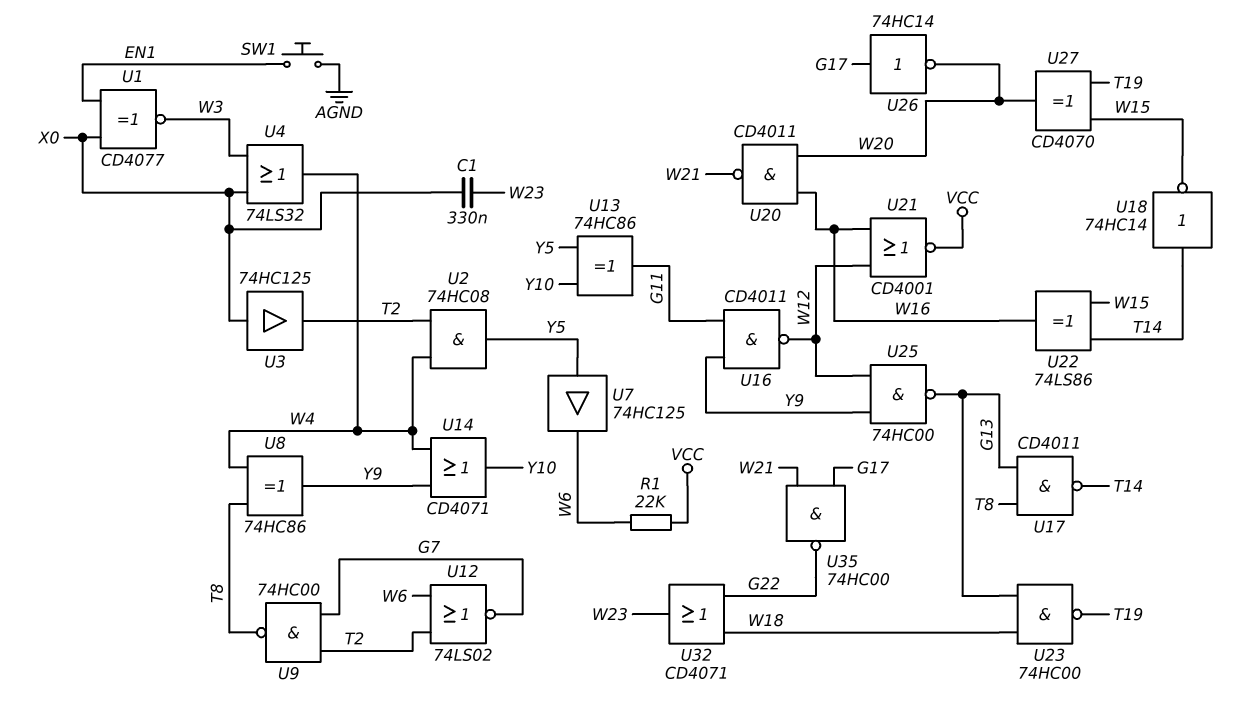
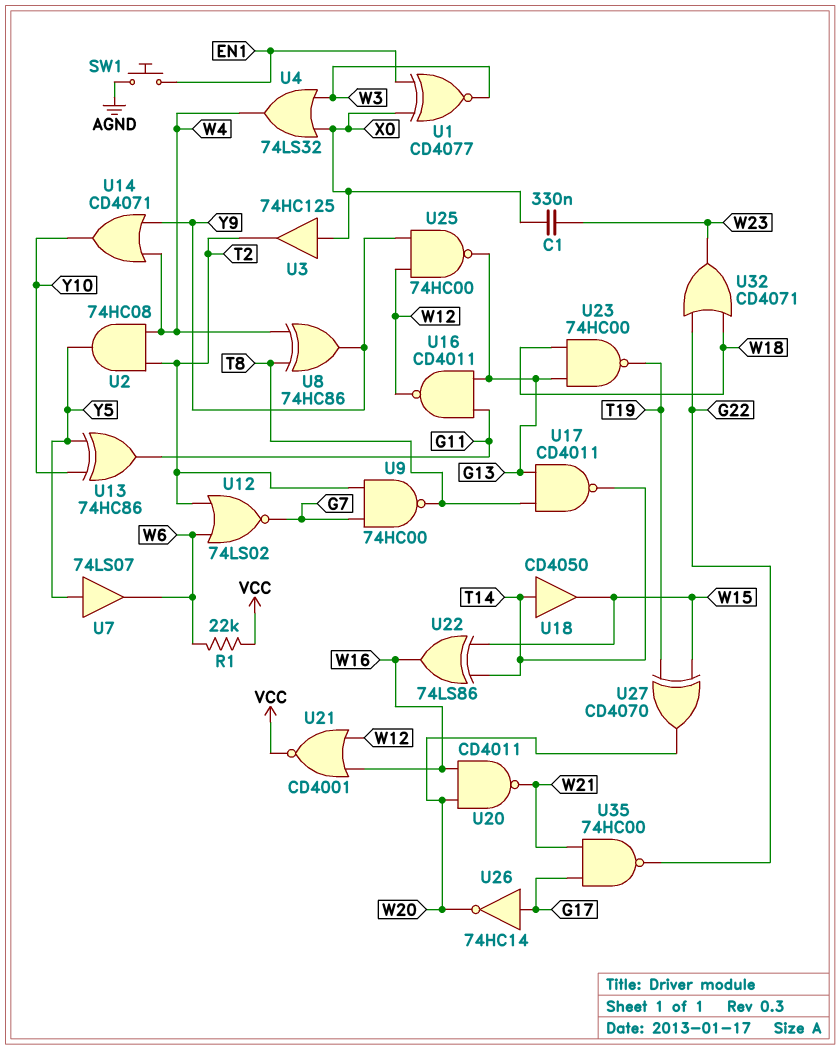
U7: buffer 74HC125 (in Y5, out W6) -> buffer 74LS07 (in Y5, out W6)
U16: NAND CD4011 (in G11, in Y9, out W12) -> NAND CD4011 (in G11, in G13, out W12)
U18: NOT 74HC14 (in T14, out W15) -> buffer CD4050 (in T14, out W15)

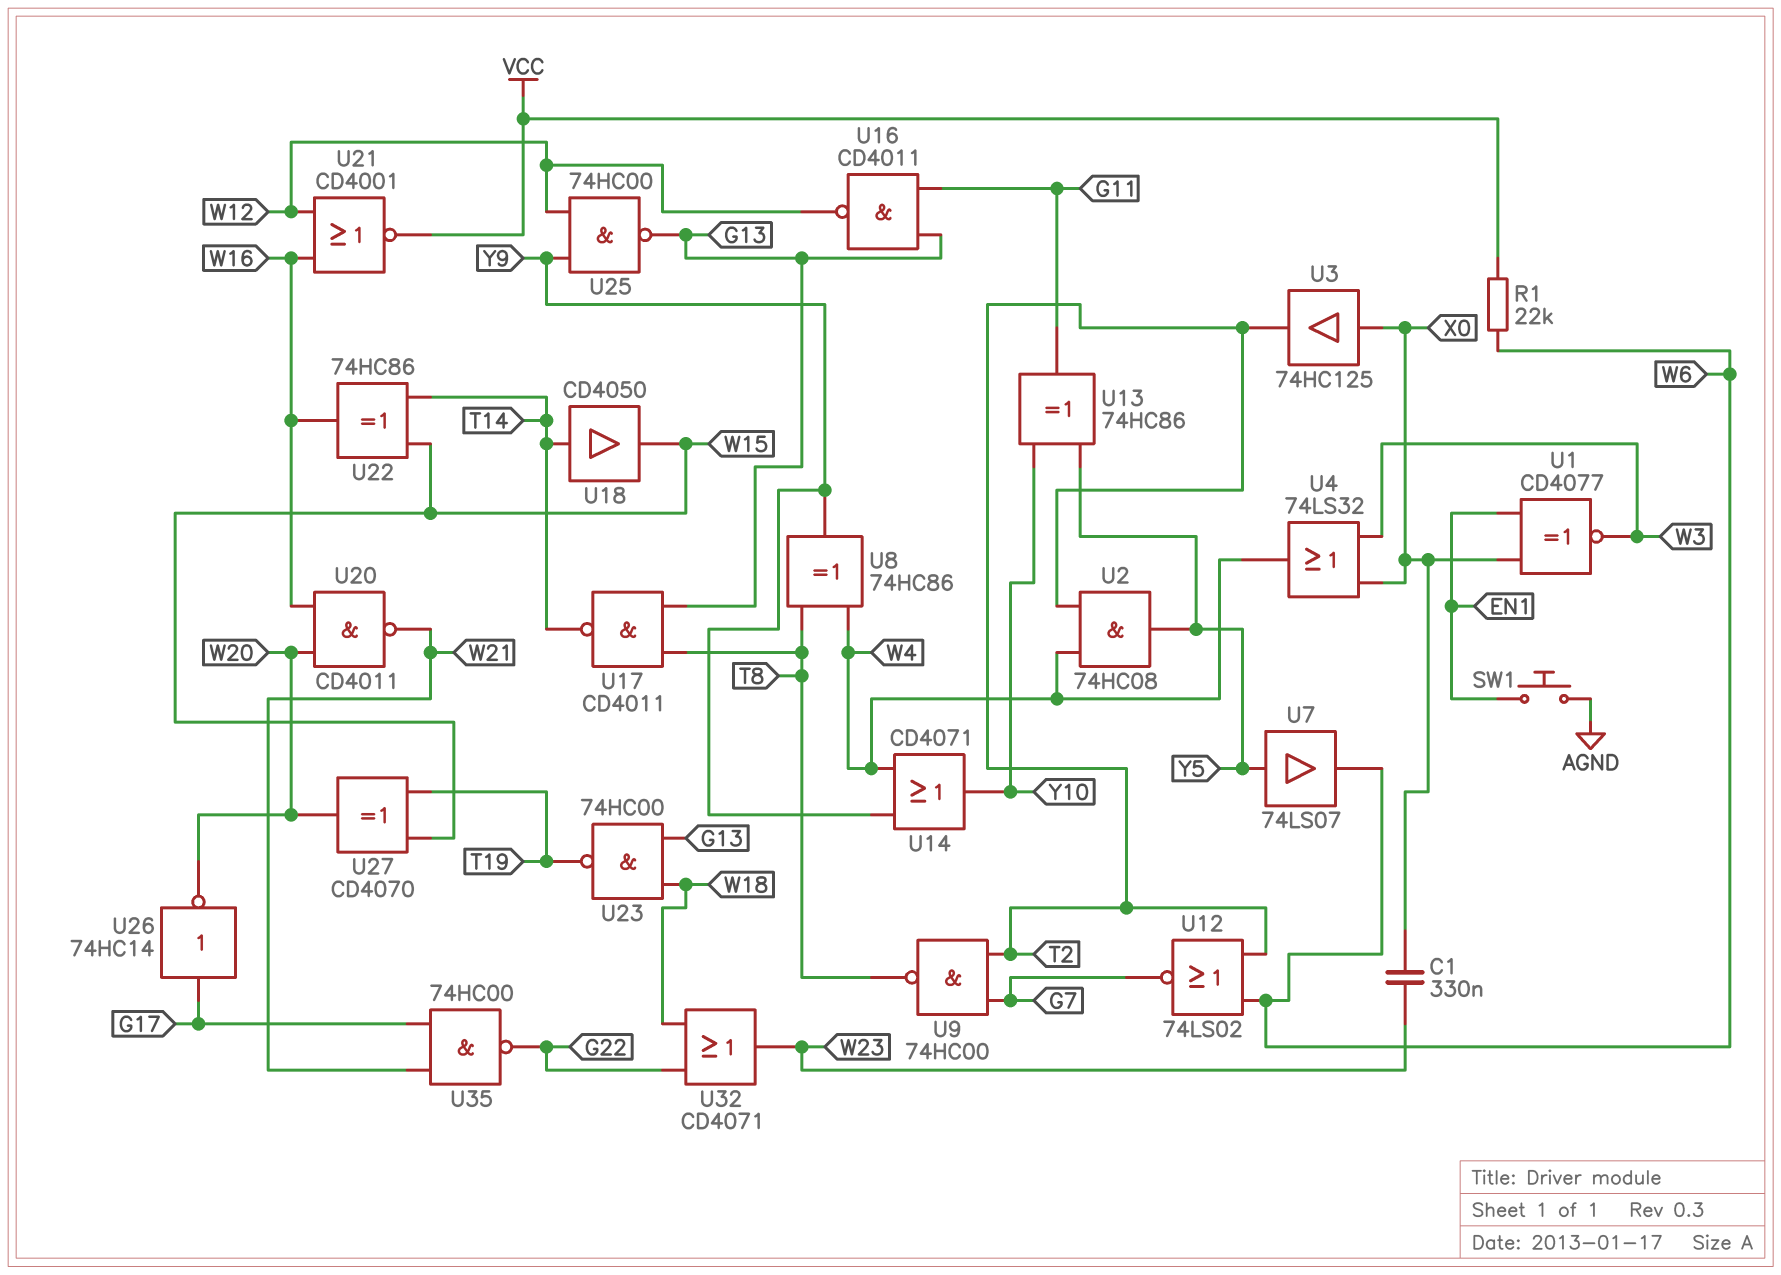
U22: XOR 74LS86 (in T14, in W15, out W16) -> XOR 74HC86 (in T14, in W15, out W16)

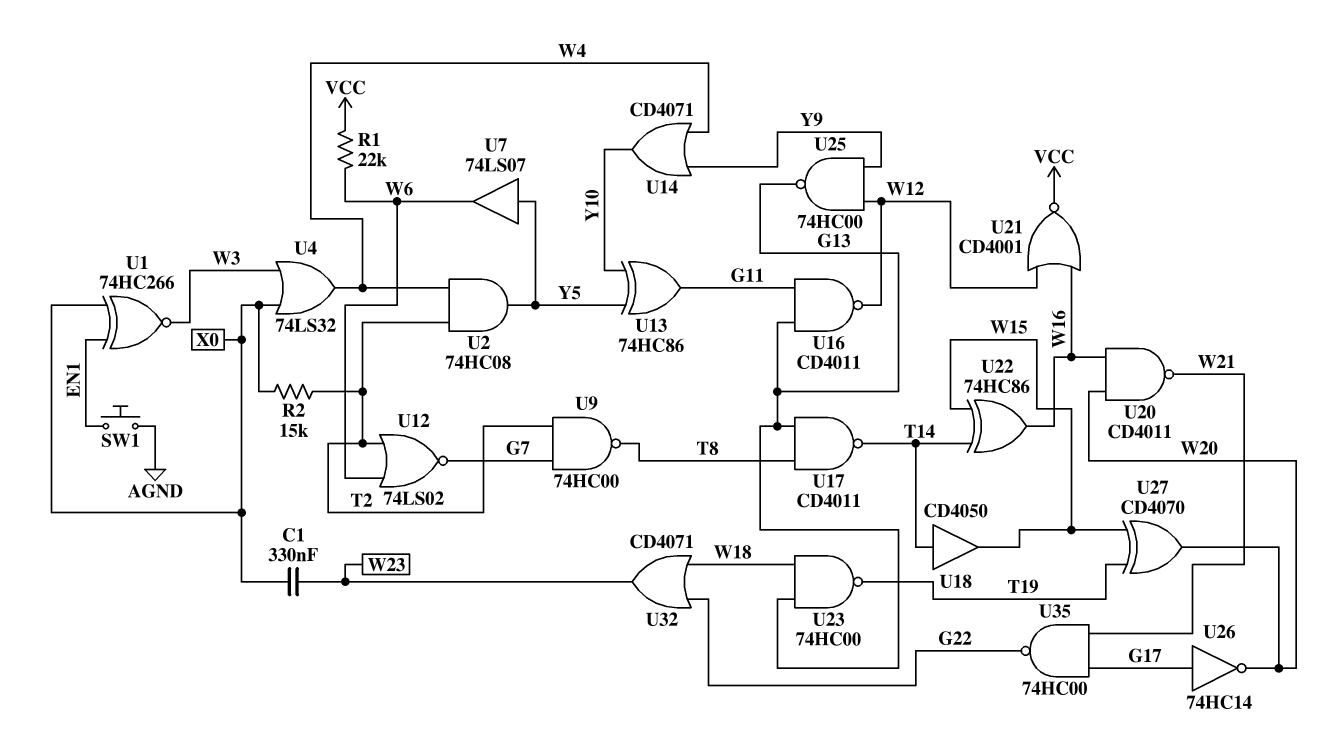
R2: none -> 15k (T2, X0)
U1: XNOR CD4077 (in EN1, in X0, out W3) -> XNOR 74HC266 (in EN1, in X0, out W3)
U3: buffer 74HC125 (in X0, out T2) -> none
U8: XOR 74HC86 (in T8, in W4, out Y9) -> none

